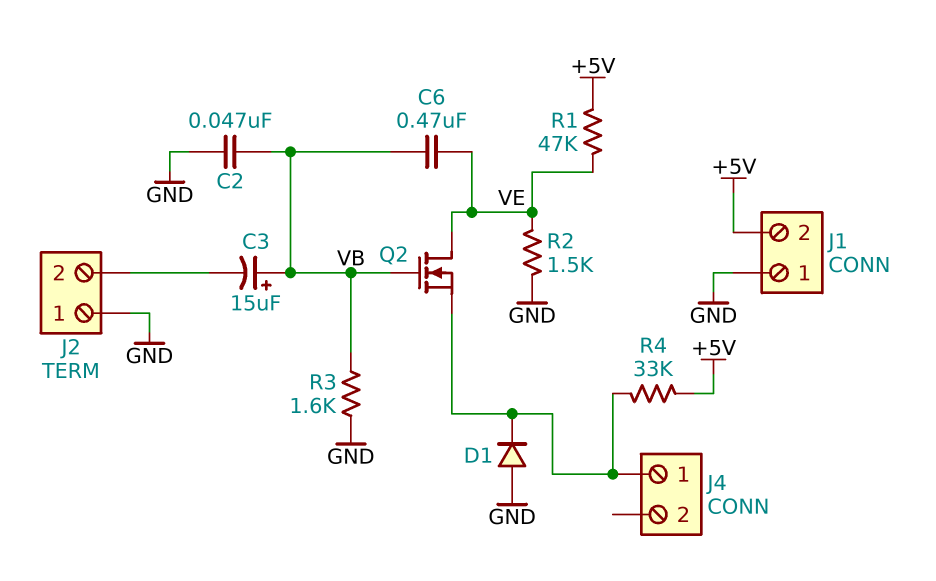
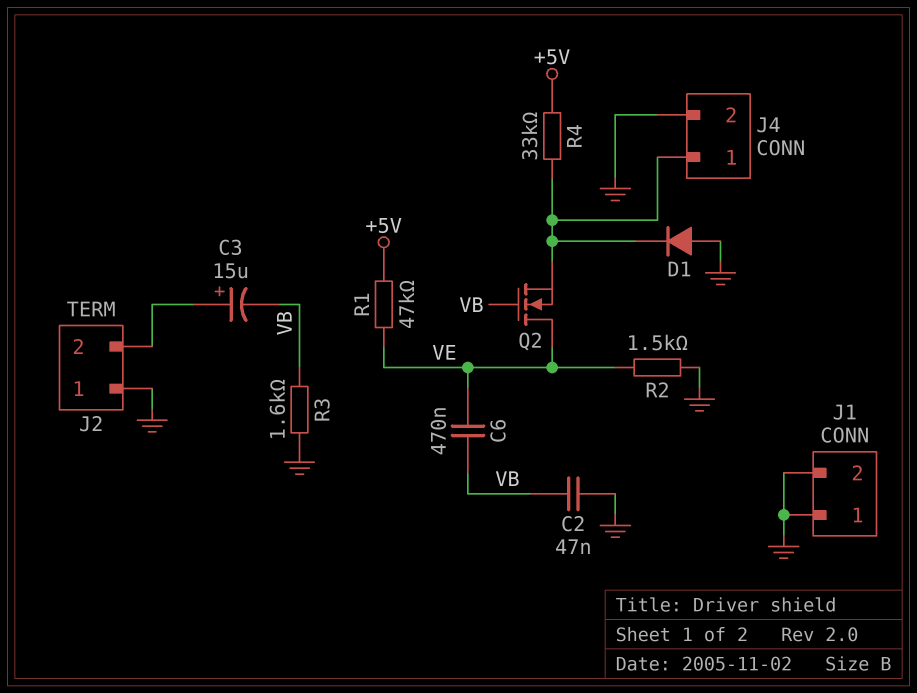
C3: 15uF (plus VB, minus J2/2) -> 15uF (plus J2/2, minus VB)
J1 pin 2: +5V -> GND
J4 pin 2: none -> GND

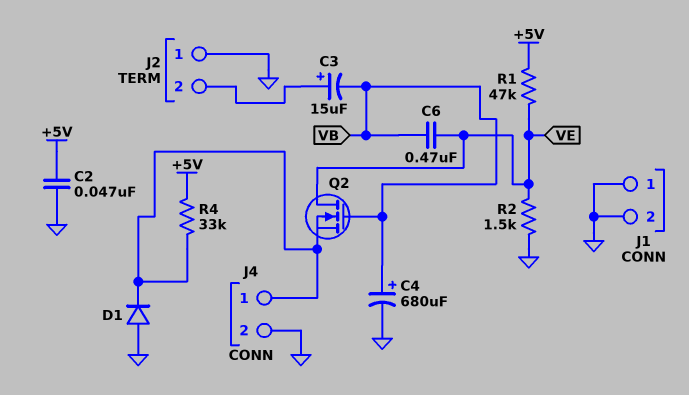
C2: 47nF (GND, VB) -> 47nF (+5V, GND)
C4: none -> 680uF (plus VB, minus GND)
R3: 1.6k (GND, VB) -> none

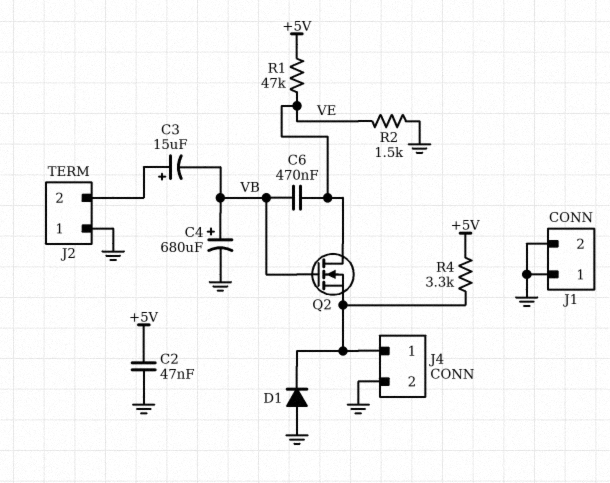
R4: 33k (+5V, J4/1) -> 3.3k (+5V, J4/1)

